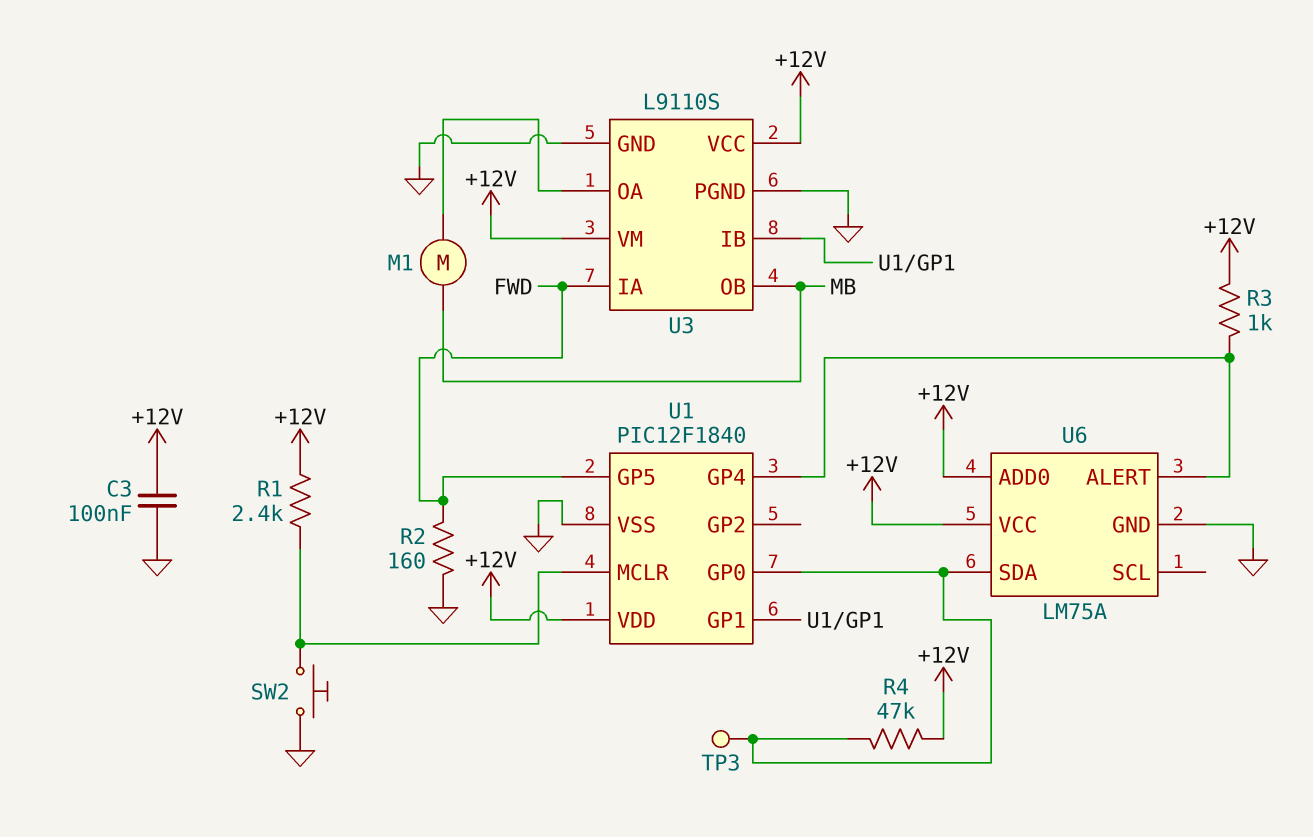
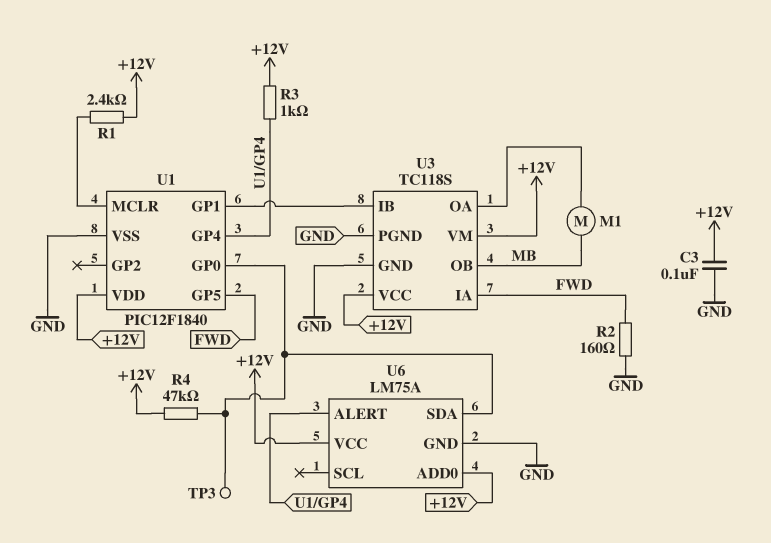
SW2: button (GND, U1/MCLR) -> none
U3: L9110S -> TC118S

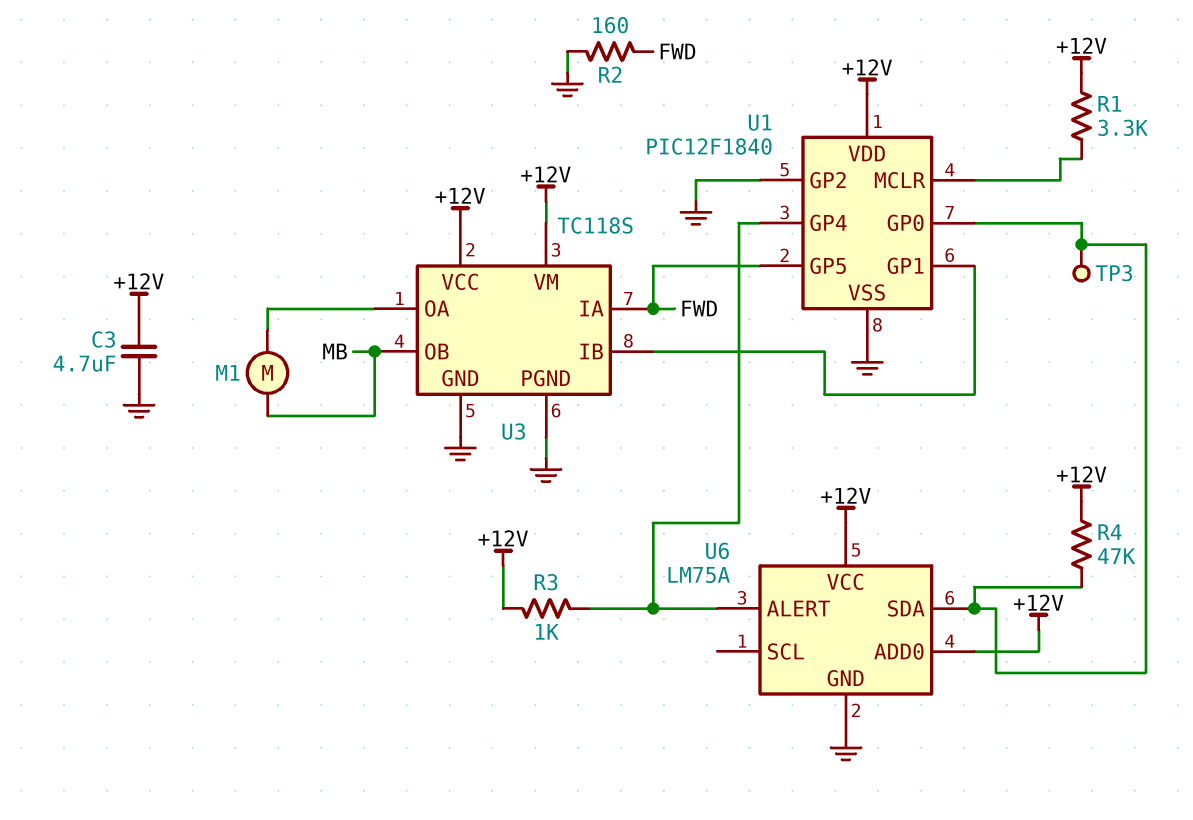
C3: 100nF (+12V, GND) -> 4.7uF (+12V, GND)
R1: 2.4k (+12V, U1/MCLR) -> 3.3k (+12V, U1/MCLR)
U1 pin GP2: none -> GND

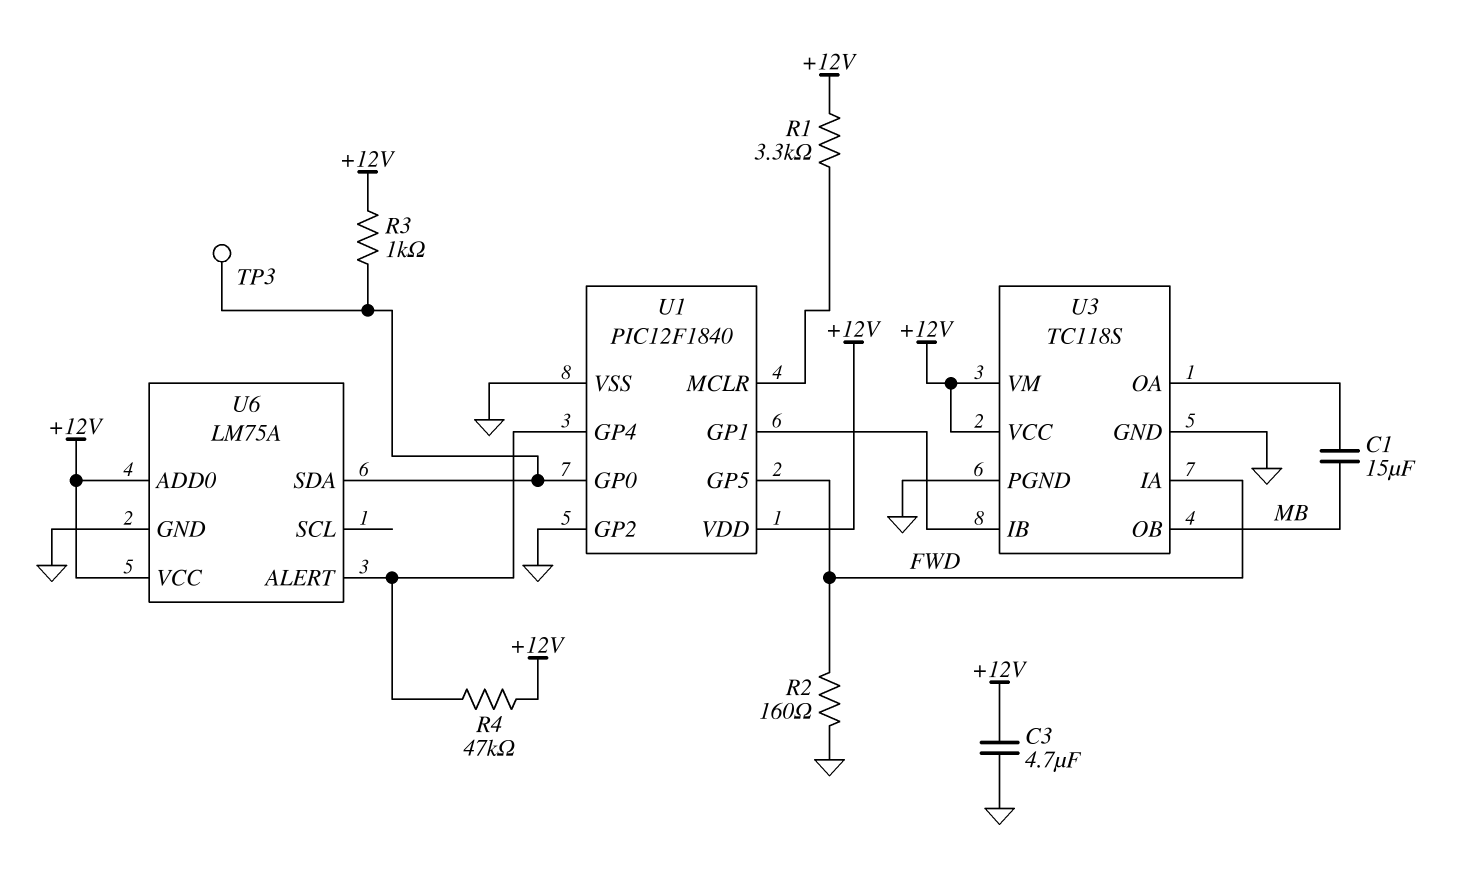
C1: none -> 15uF (MB, U3/OA)
M1: motor (MB, U3/OA) -> none
R3: 1k (+12V, U1/GP4) -> 1k (+12V, U1/GP0)
R4: 47k (+12V, U1/GP0) -> 47k (+12V, U1/GP4)

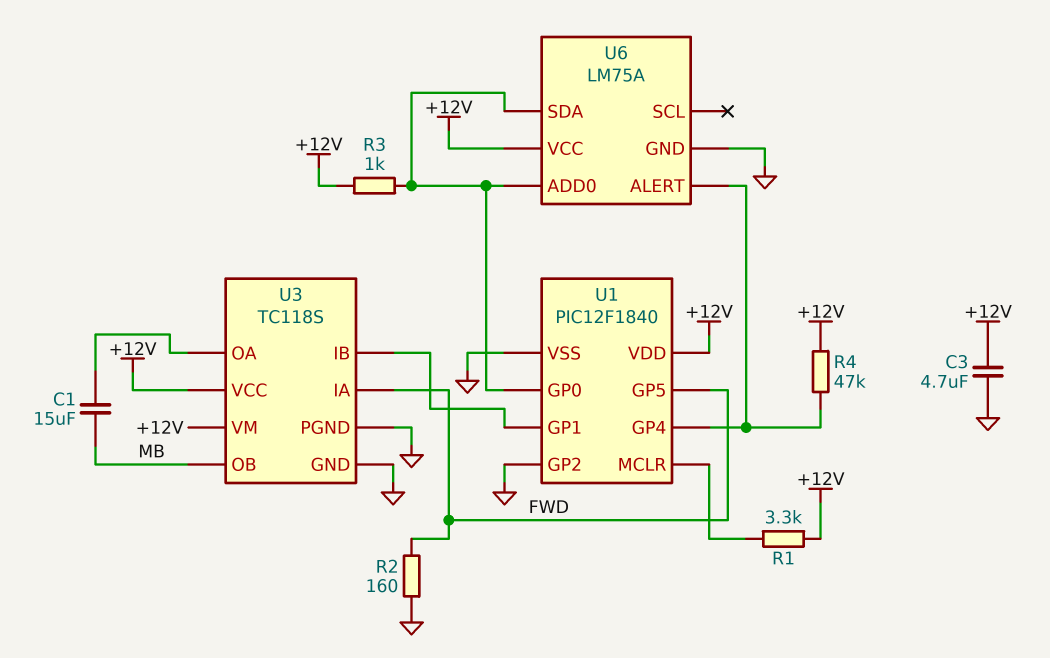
TP3: test point (U1/GP0) -> none
U6 pin ADD0: +12V -> U1/GP0

